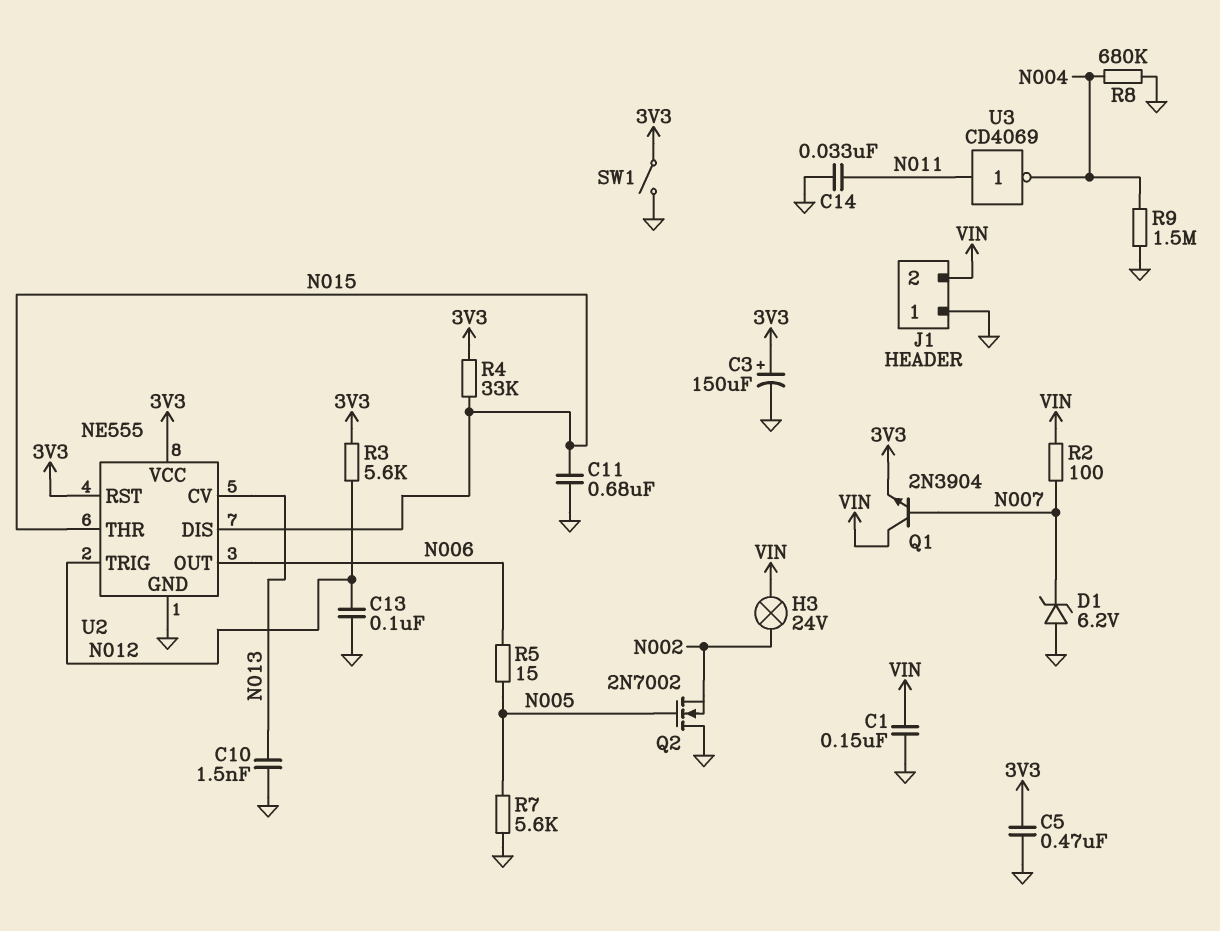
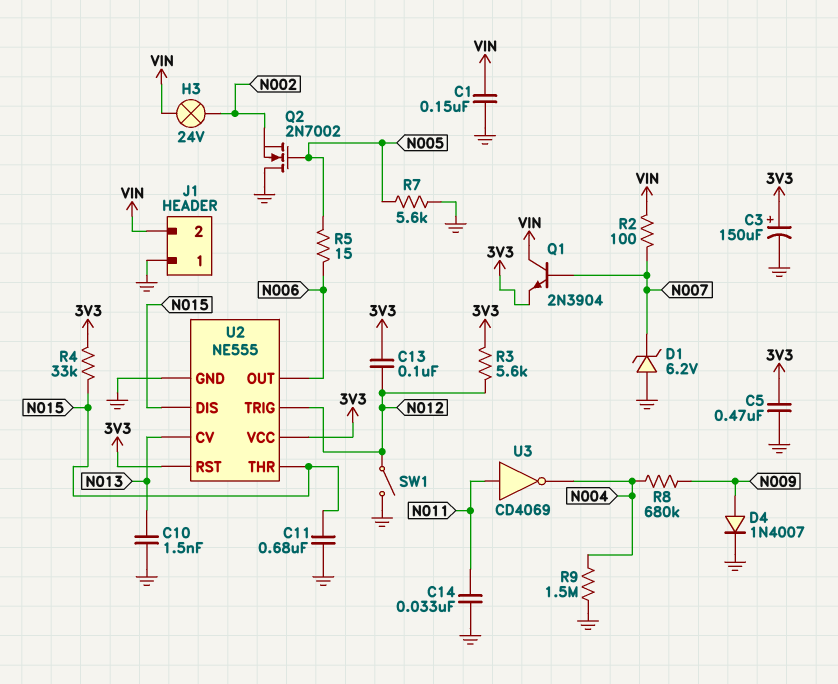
C13: 100nF (GND, N012) -> 100nF (3V3, N012)
D4: none -> diode 1N4007 (A N009, K GND)
R8: 680k (GND, N004) -> 680k (N004, N009)
SW1: switch (3V3, GND) -> switch (GND, N012)

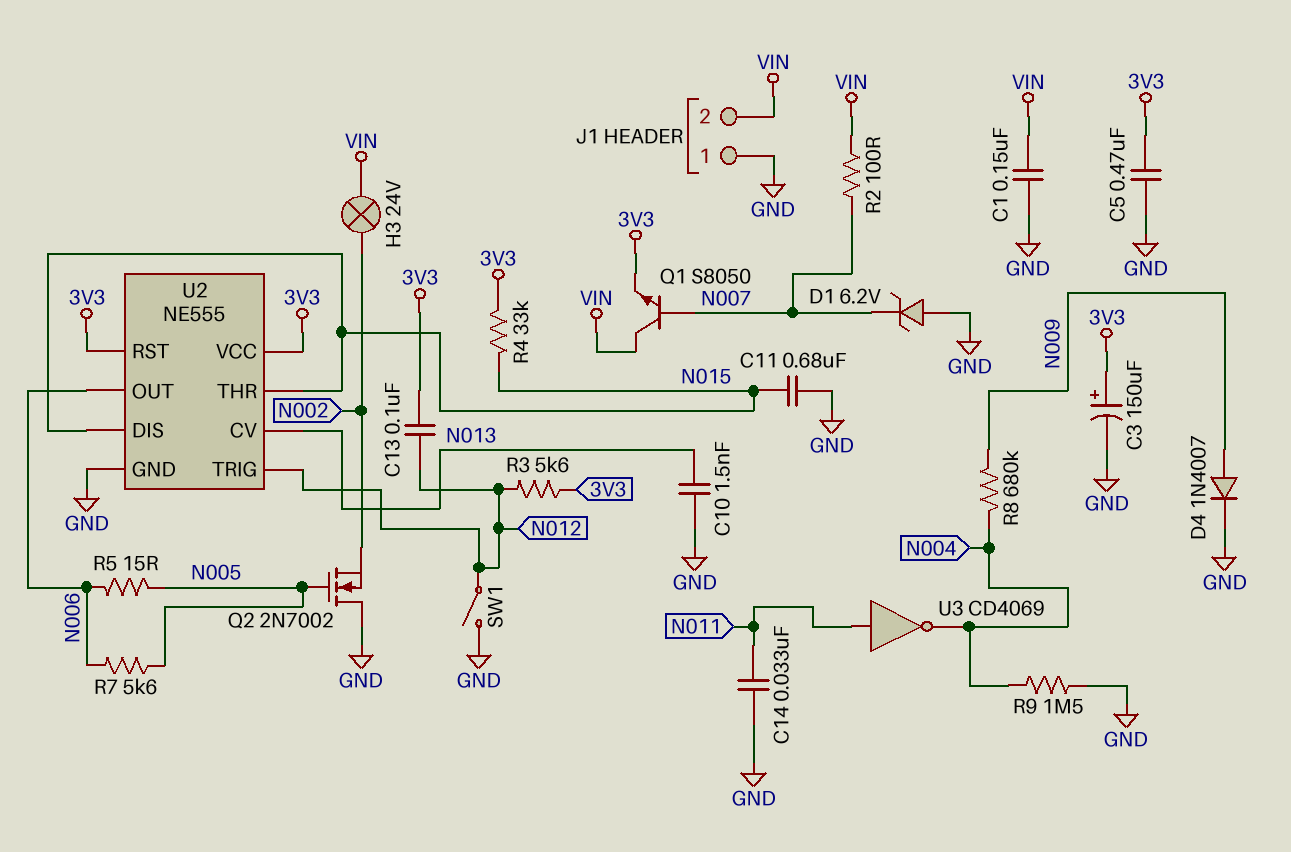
Q1: NPN 2N3904 (B N007, C VIN, E 3V3) -> NPN S8050 (B N007, C VIN, E 3V3)
R7: 5.6k (GND, N005) -> 5.6k (N005, N006)

